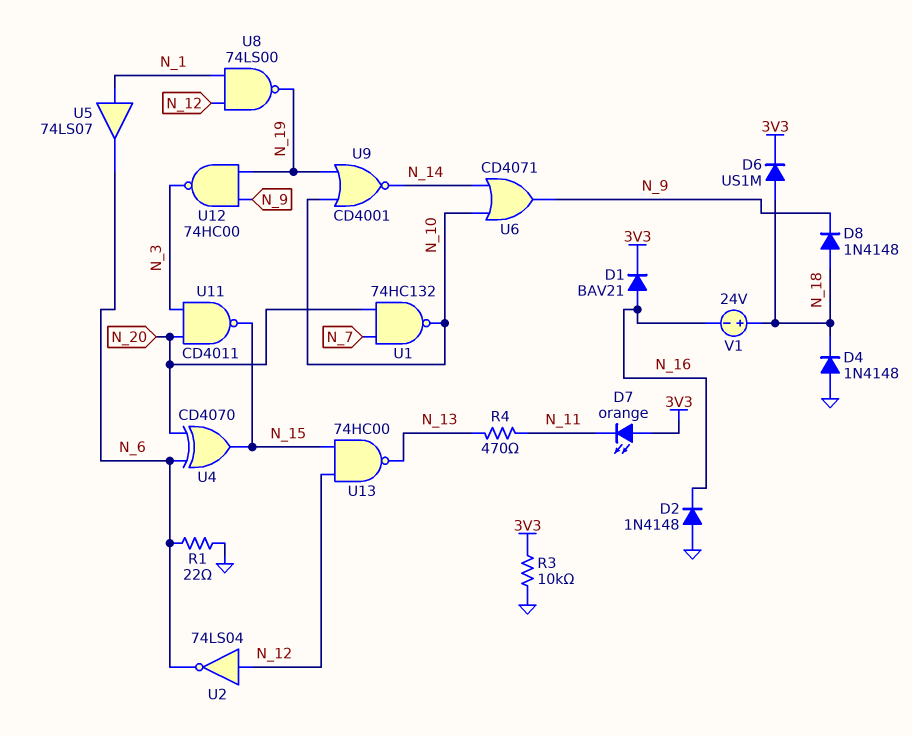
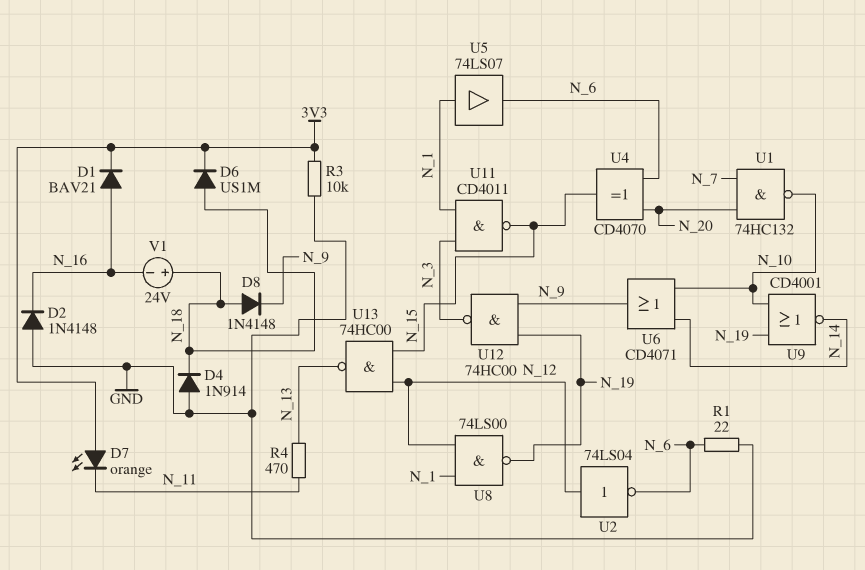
D4: diode 1N4148 (A GND, K N_18) -> diode 1N914 (A GND, K N_18)
U11: NAND CD4011 (in N_3, in N_20, out N_15) -> NAND CD4011 (in N_1, in N_3, out N_15)

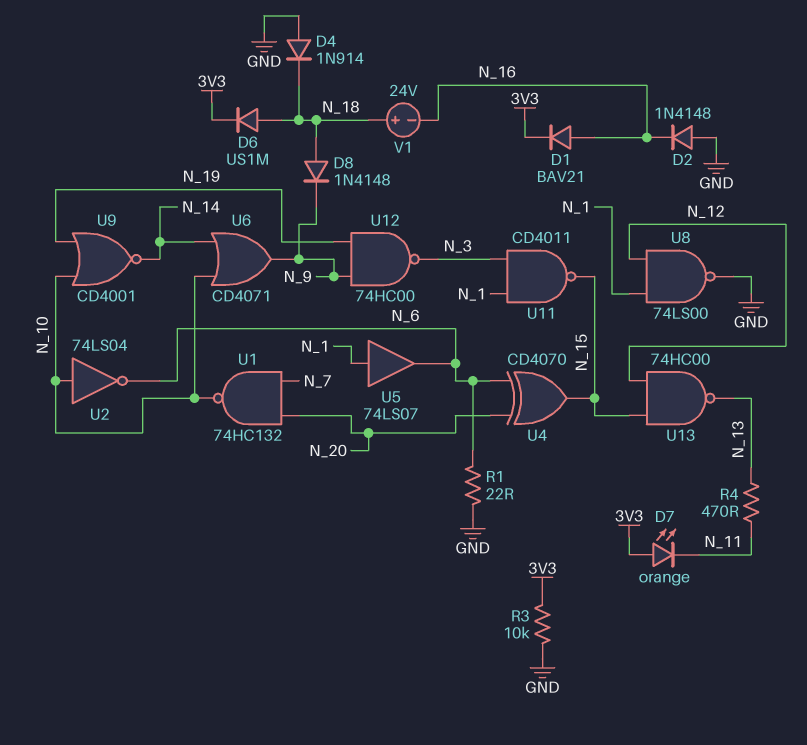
U2: NOT 74LS04 (in N_12, out N_6) -> NOT 74LS04 (in N_10, out N_6)
U8: NAND 74LS00 (in N_1, in N_12, out N_19) -> NAND 74LS00 (in N_1, in N_12, out GND)

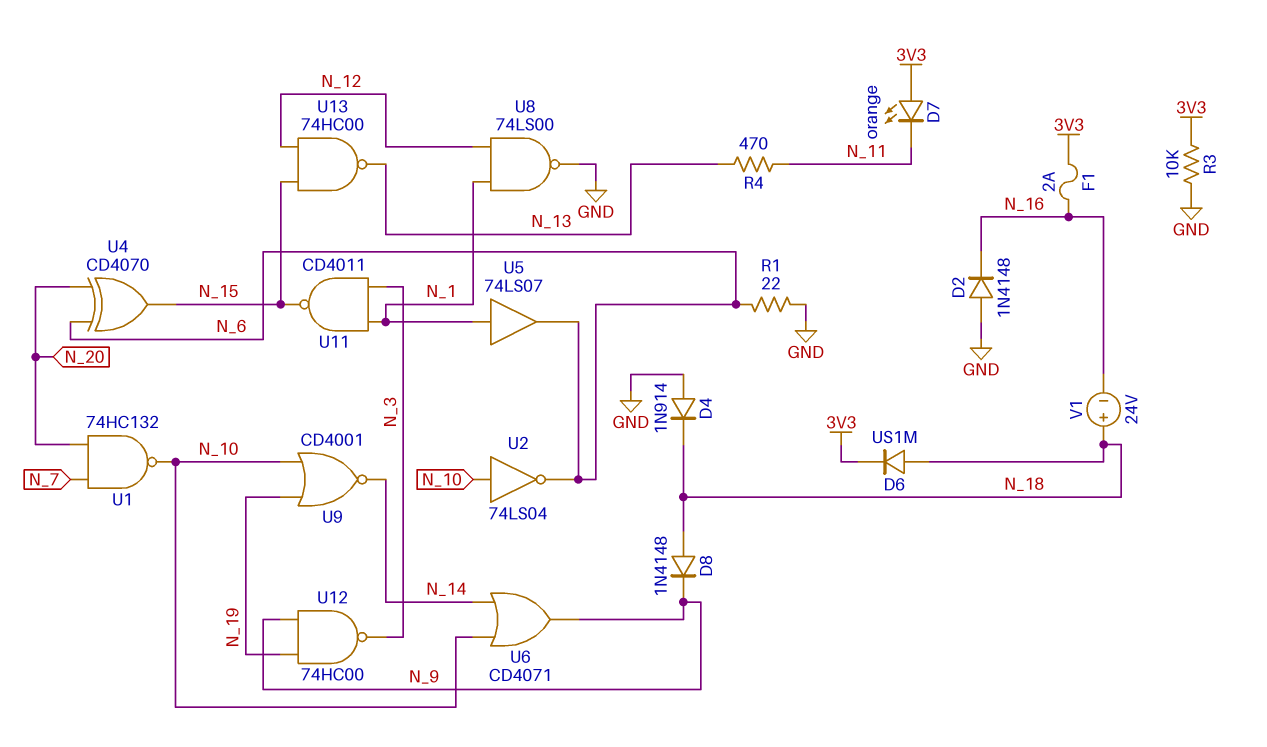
D1: diode BAV21 (A N_16, K 3V3) -> none
F1: none -> 2A (3V3, N_16)

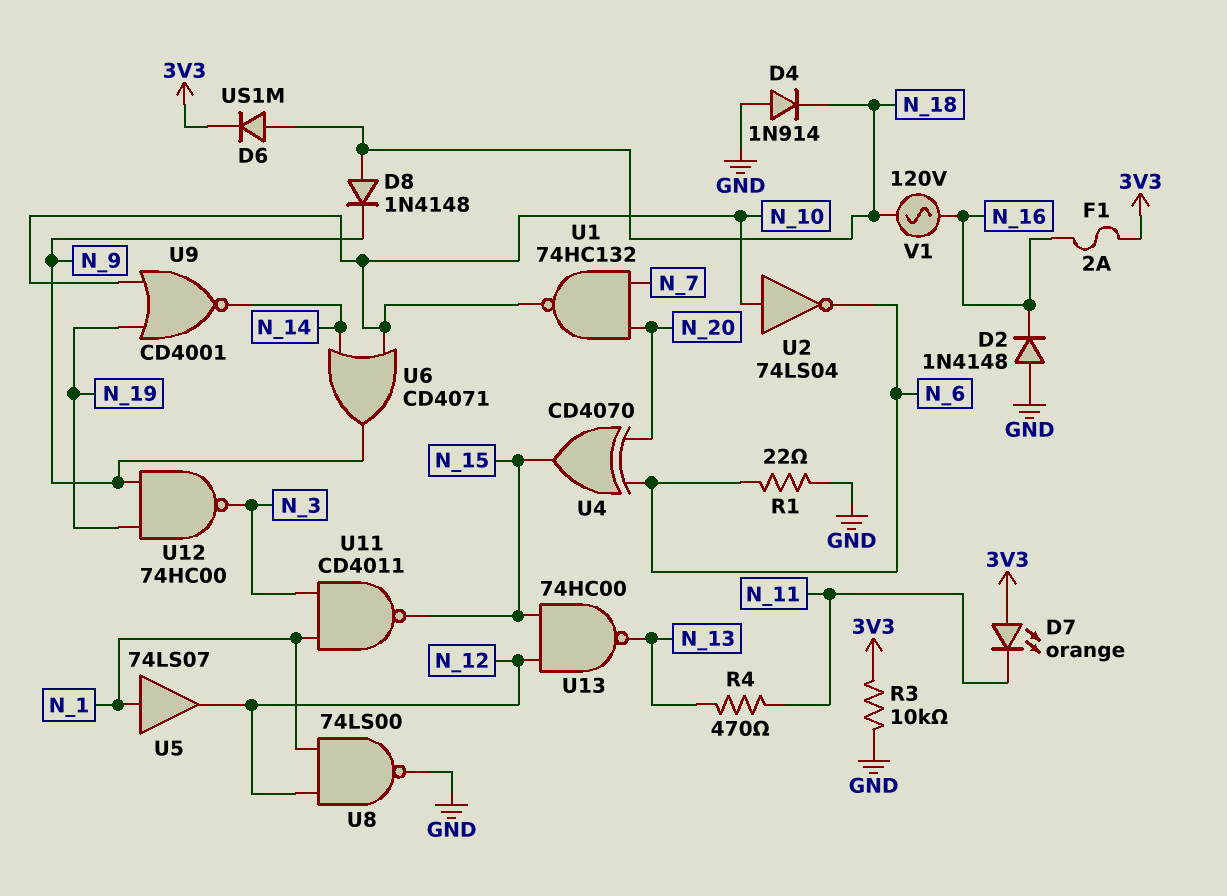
U5: buffer 74LS07 (in N_1, out N_6) -> buffer 74LS07 (in N_1, out N_12)
V1: 24V (plus N_18, minus N_16) -> AC 120V (N_16, N_18)

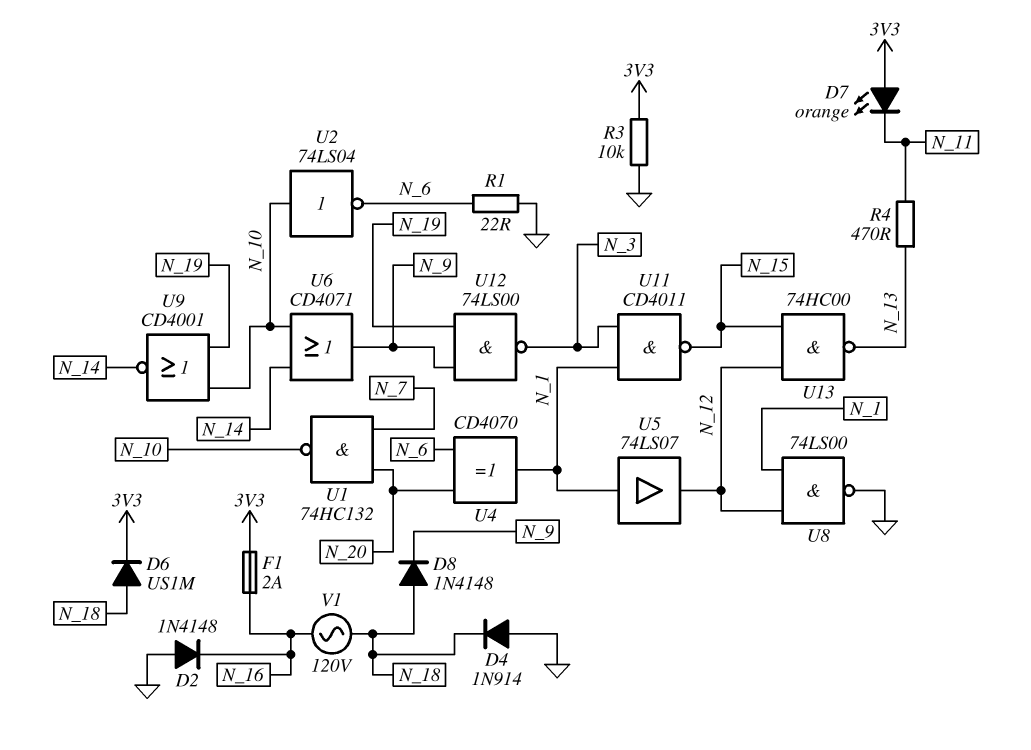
U4: XOR CD4070 (in N_6, in N_20, out N_15) -> XOR CD4070 (in N_6, in N_20, out N_1)
U12: NAND 74HC00 (in N_9, in N_19, out N_3) -> NAND 74LS00 (in N_9, in N_19, out N_3)

